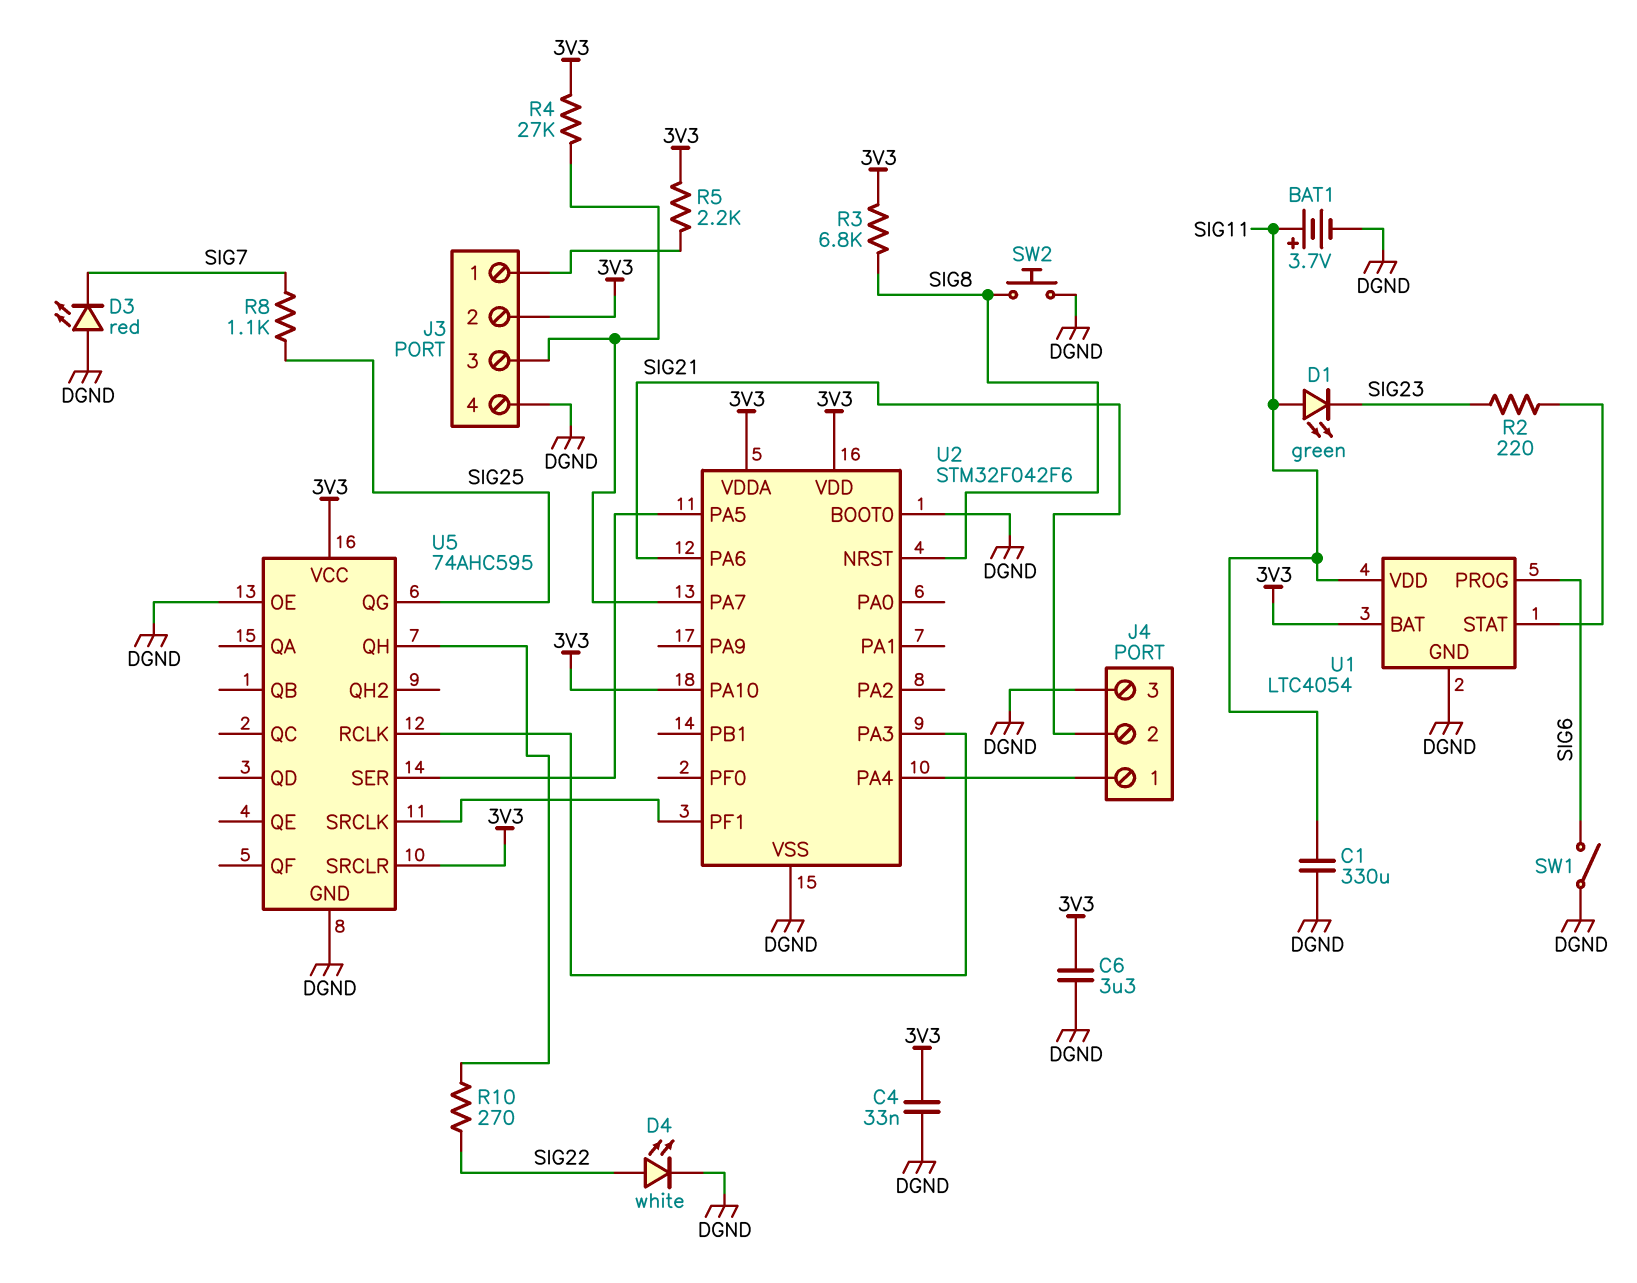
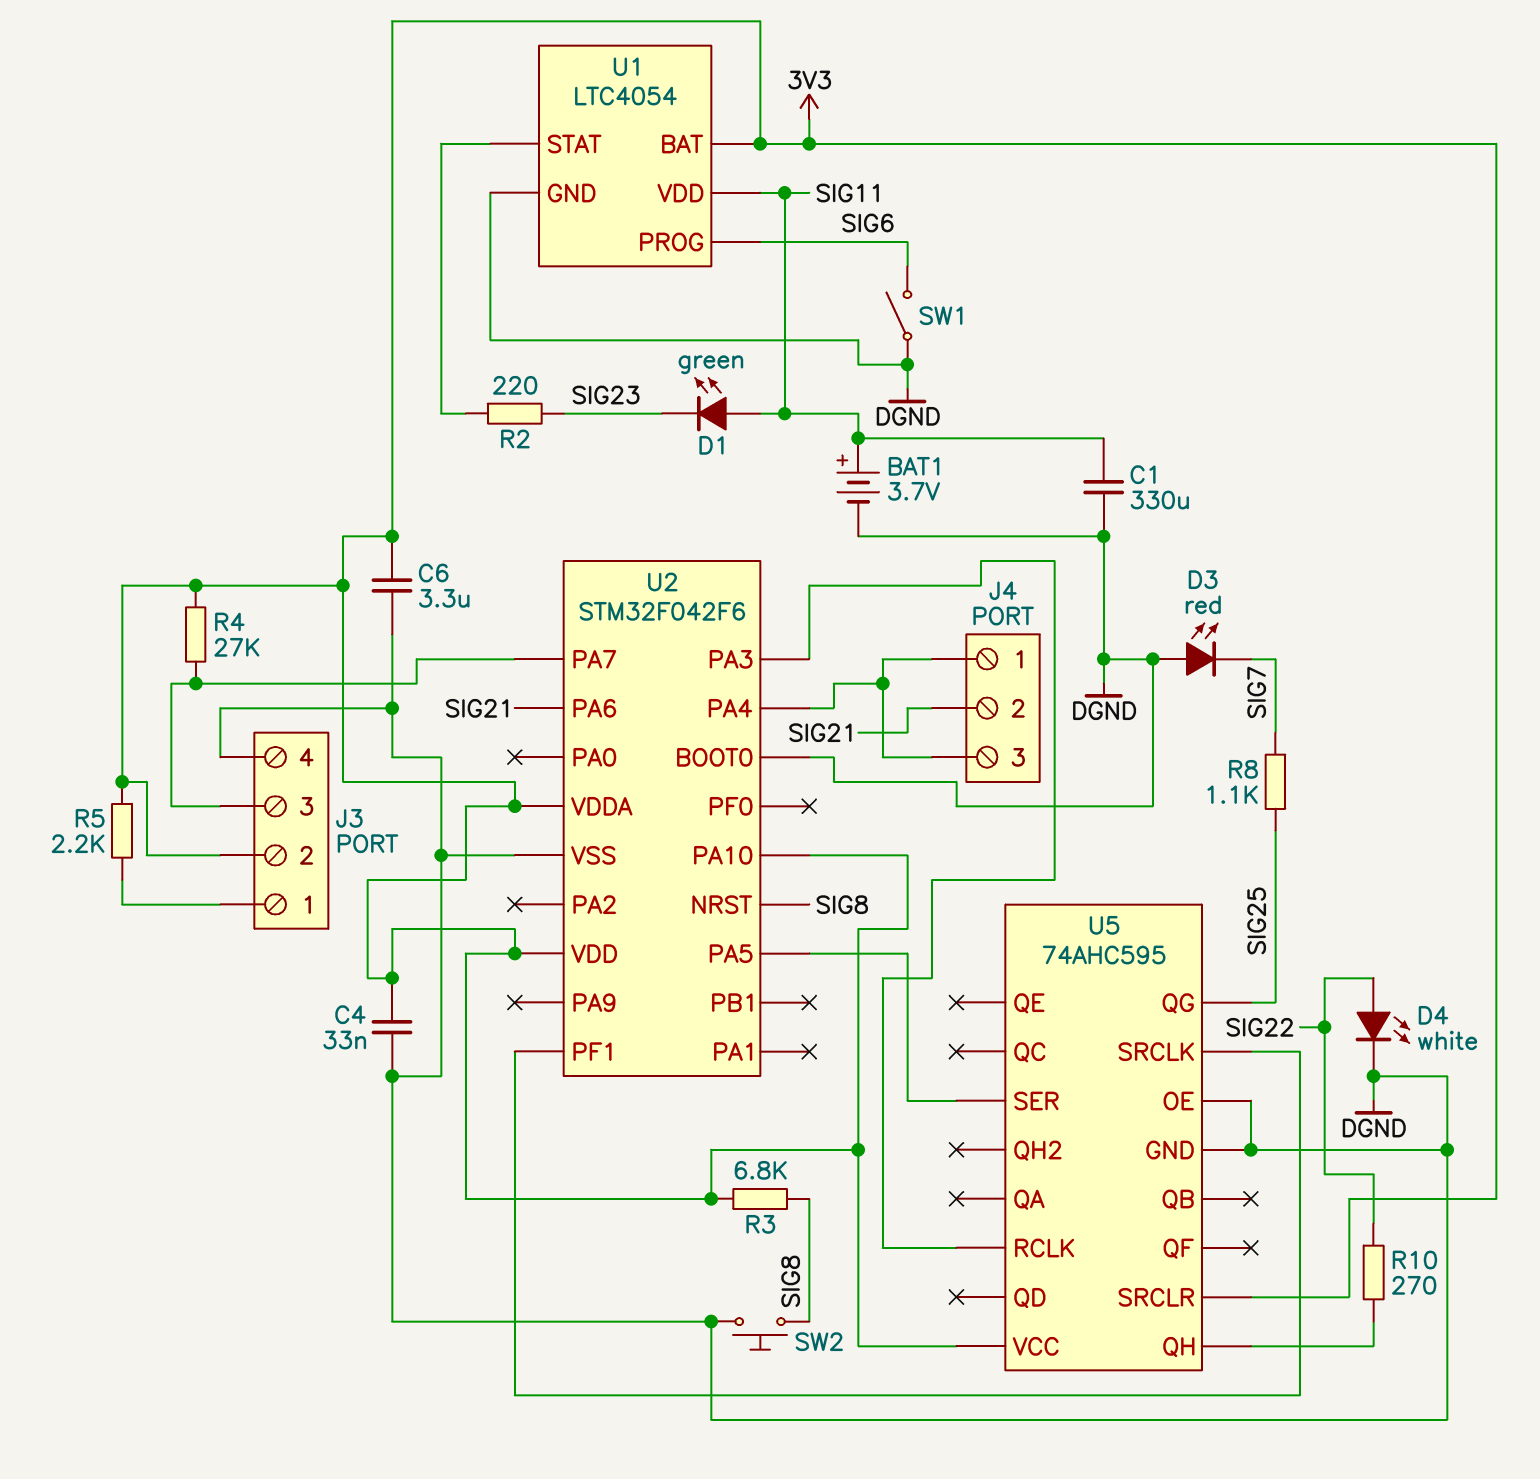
J4 pin 3: DGND -> J4/1

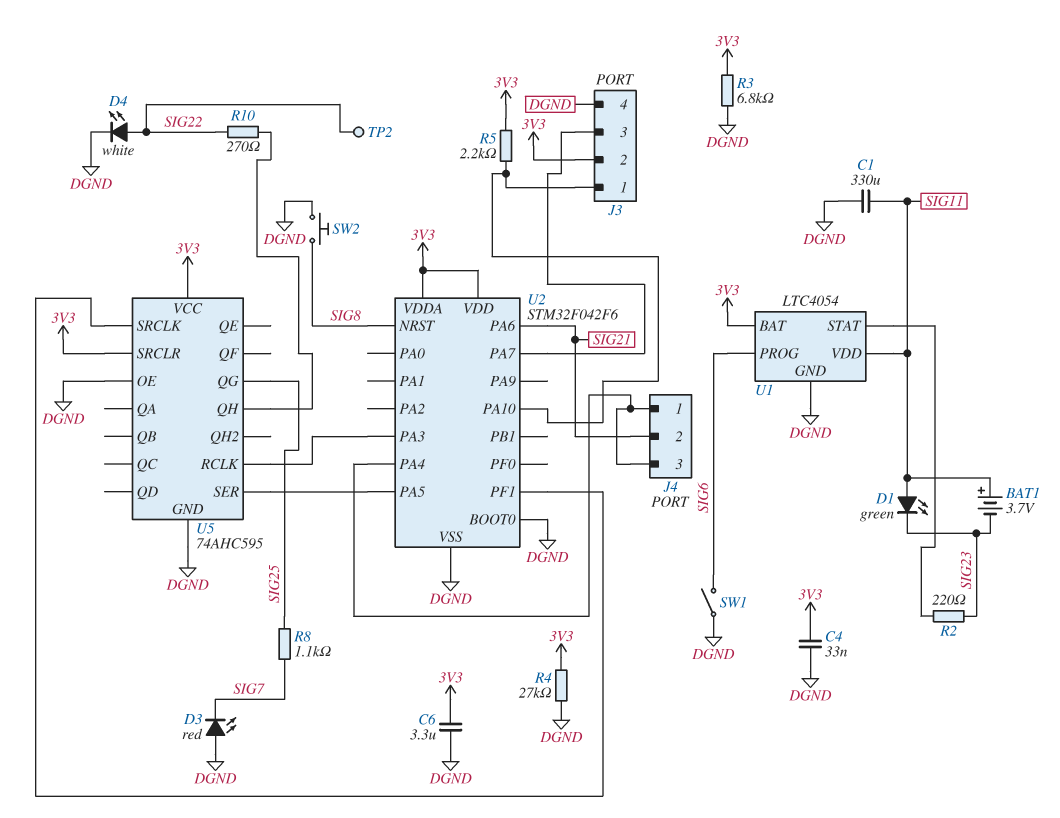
BAT1: 3.7V (plus SIG11, minus DGND) -> 3.7V (plus SIG11, minus SIG23)
R3: 6.8k (3V3, SIG8) -> 6.8k (3V3, DGND)
R4: 27k (3V3, J3/3) -> 27k (3V3, DGND)
TP2: none -> test point (SIG22)
U2 pin PA10: 3V3 -> J3/1

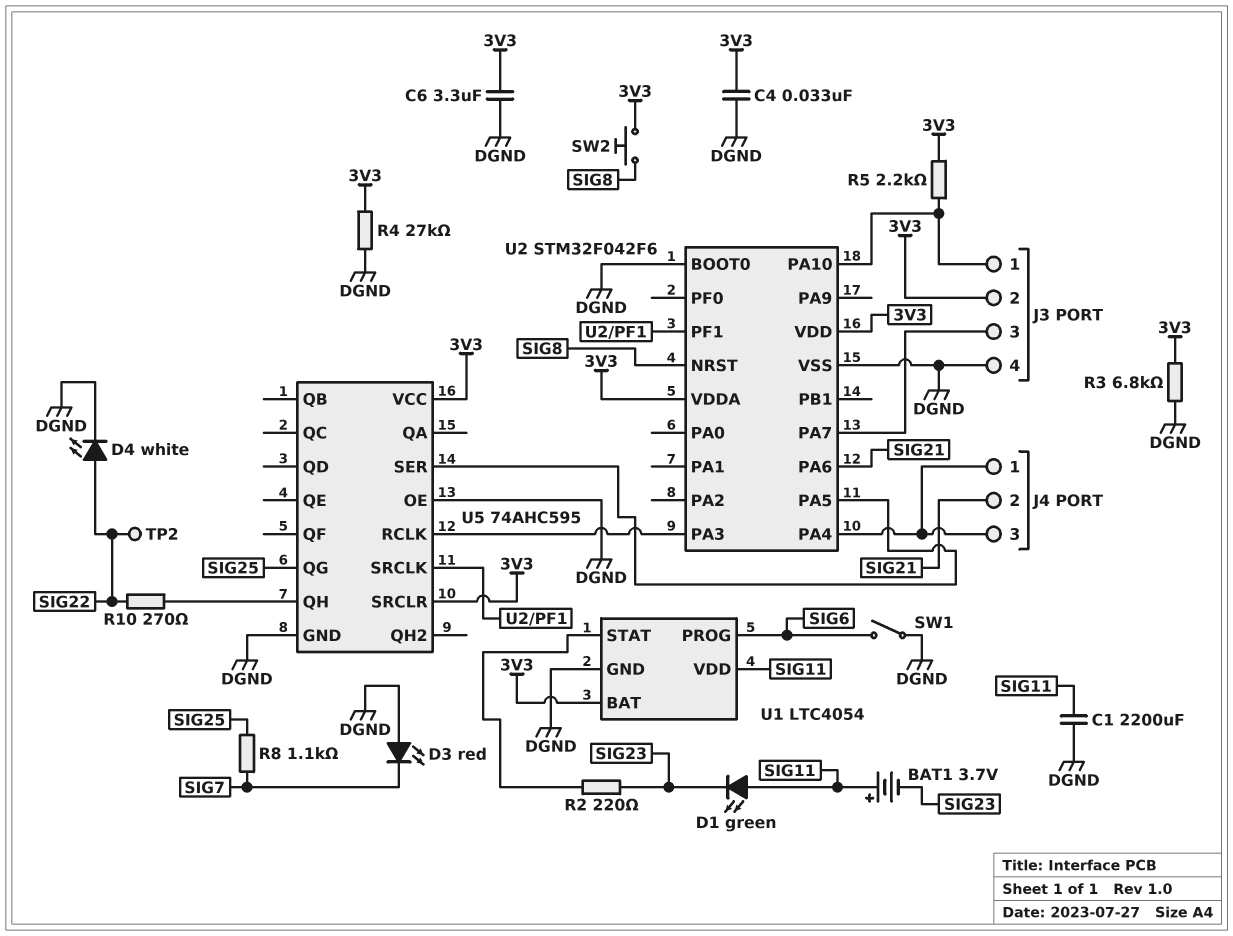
C1: 330uF (DGND, SIG11) -> 2200uF (DGND, SIG11)
SW2: button (DGND, SIG8) -> button (3V3, SIG8)

